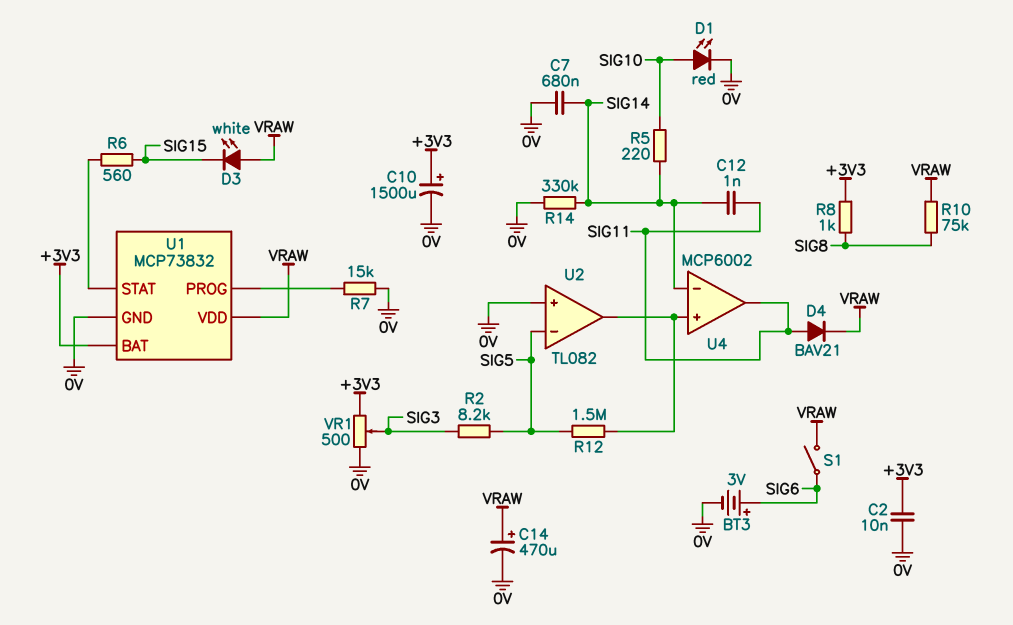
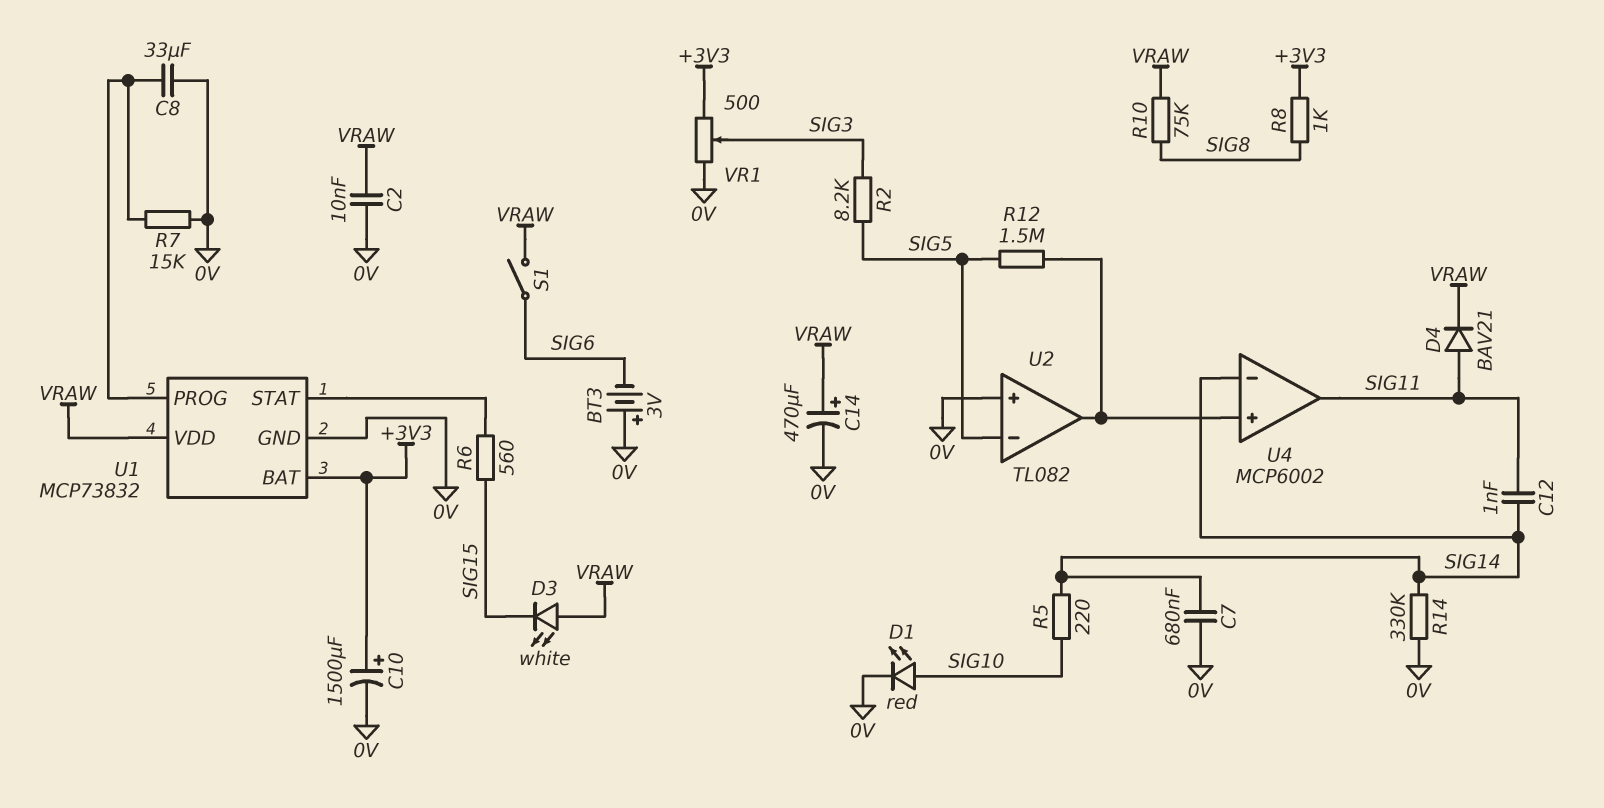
BT3: 3V (plus SIG6, minus 0V) -> 3V (plus 0V, minus SIG6)
C2: 10nF (+3V3, 0V) -> 10nF (0V, VRAW)
C8: none -> 33uF (0V, U1/PROG)

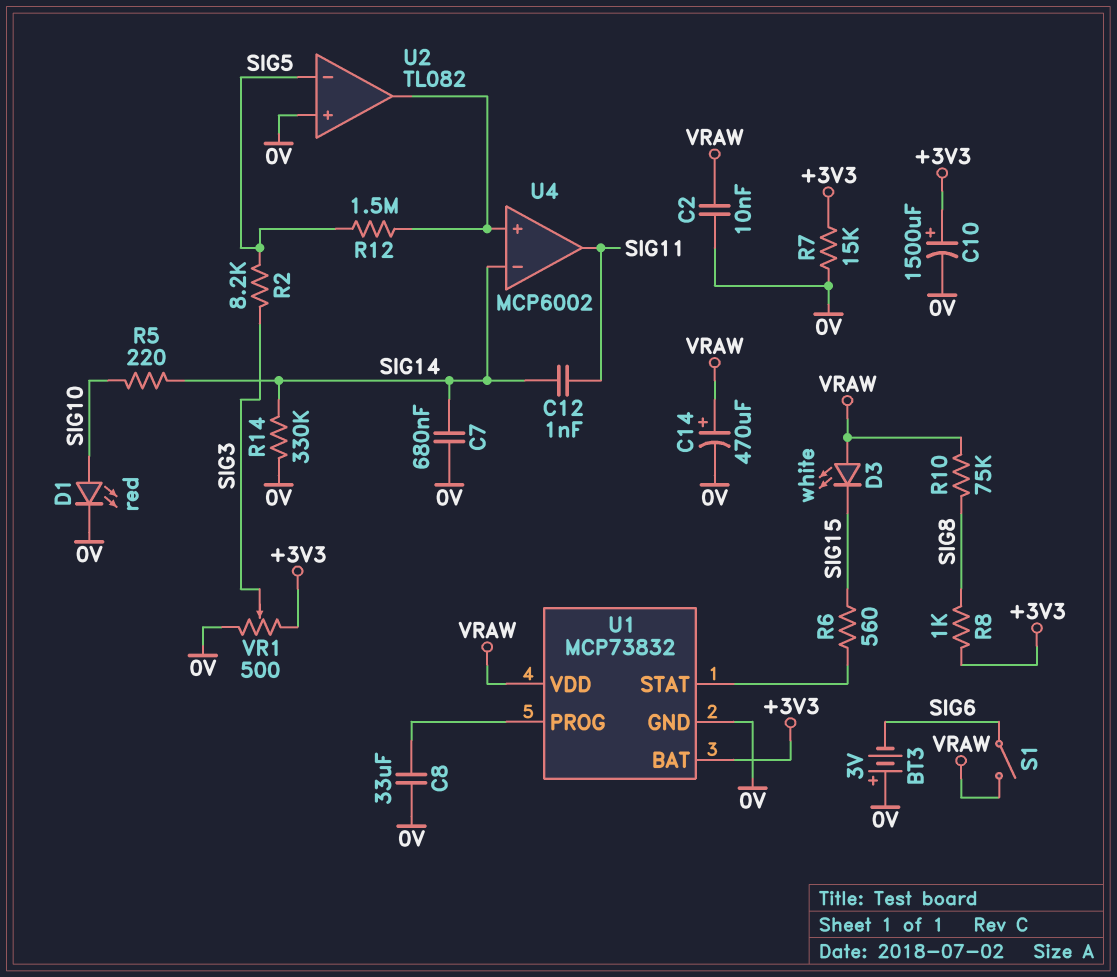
D4: diode BAV21 (A SIG11, K VRAW) -> none
R7: 15k (0V, U1/PROG) -> 15k (+3V3, 0V)

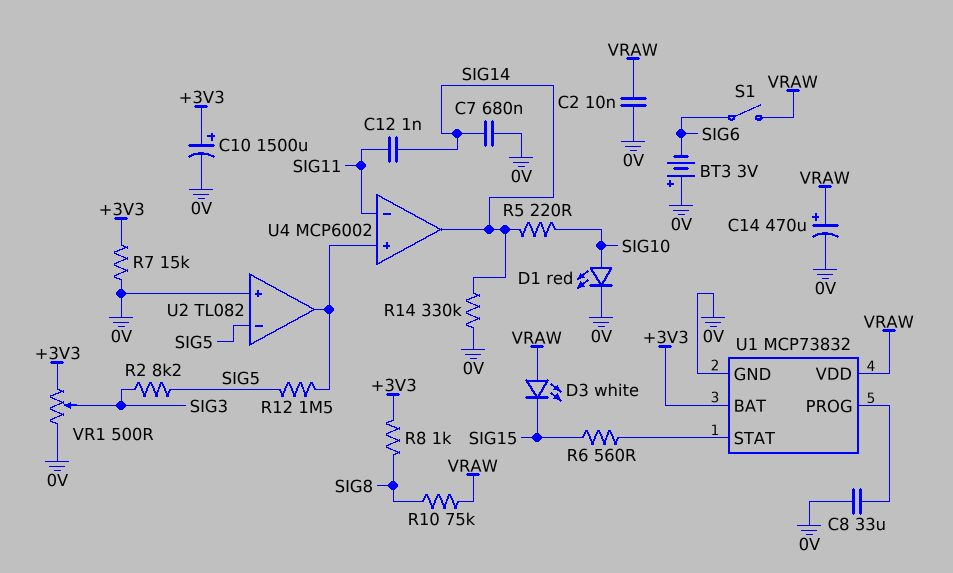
U4 pin in-: SIG14 -> SIG11
U4 pin out: SIG11 -> SIG14

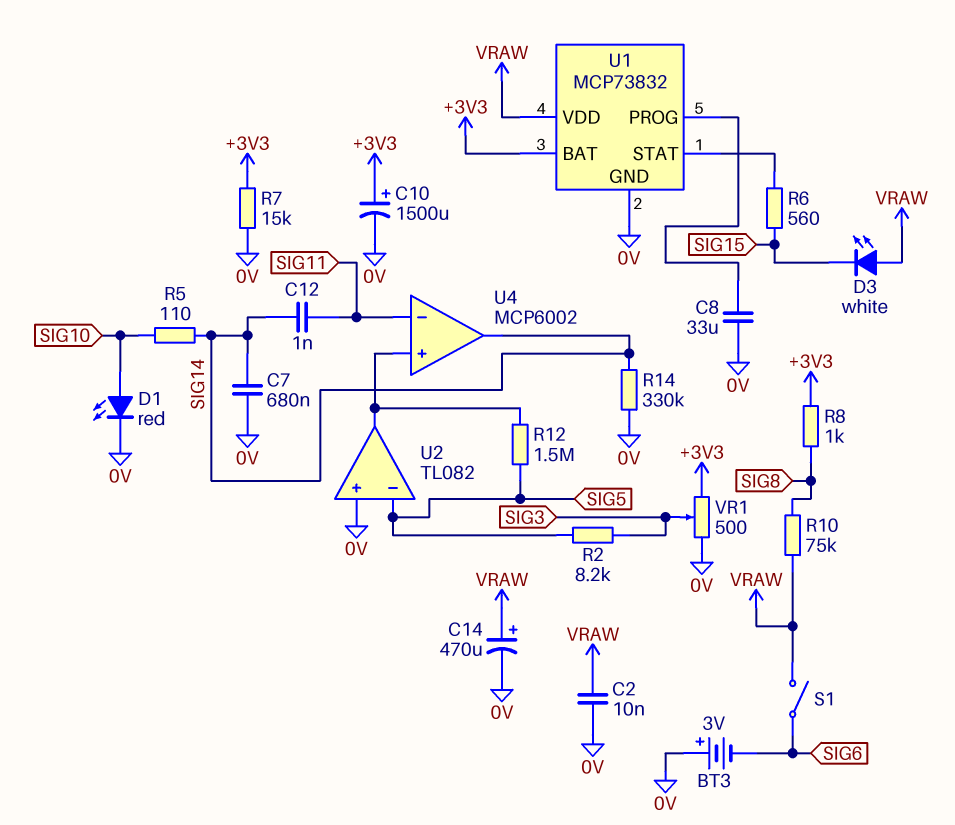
R5: 220 (SIG10, SIG14) -> 110 (SIG10, SIG14)

